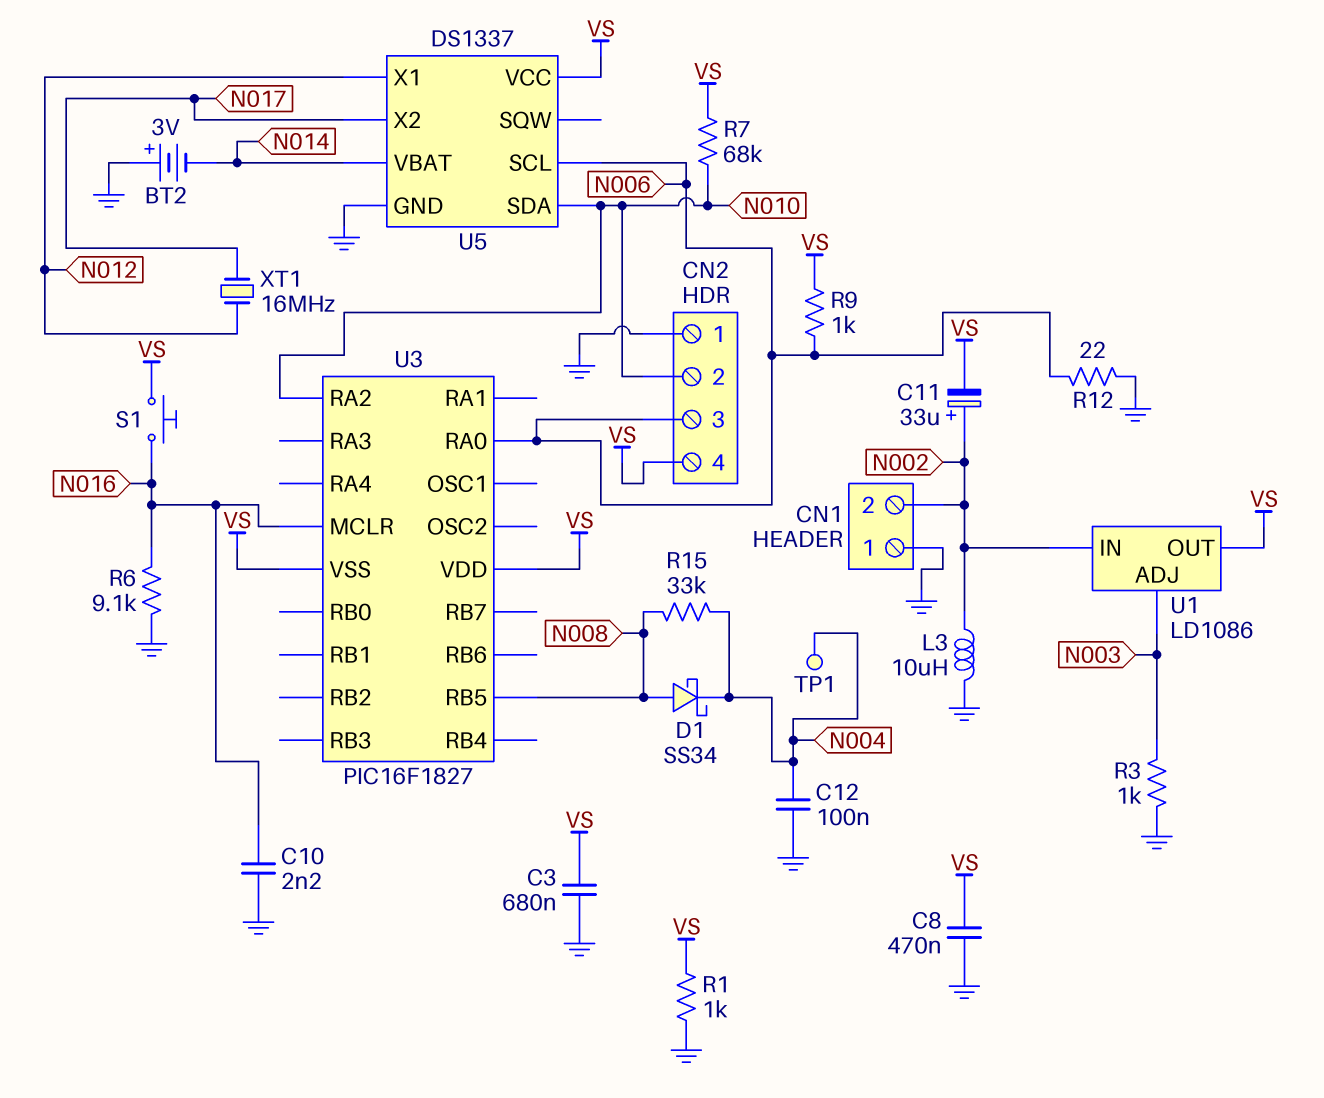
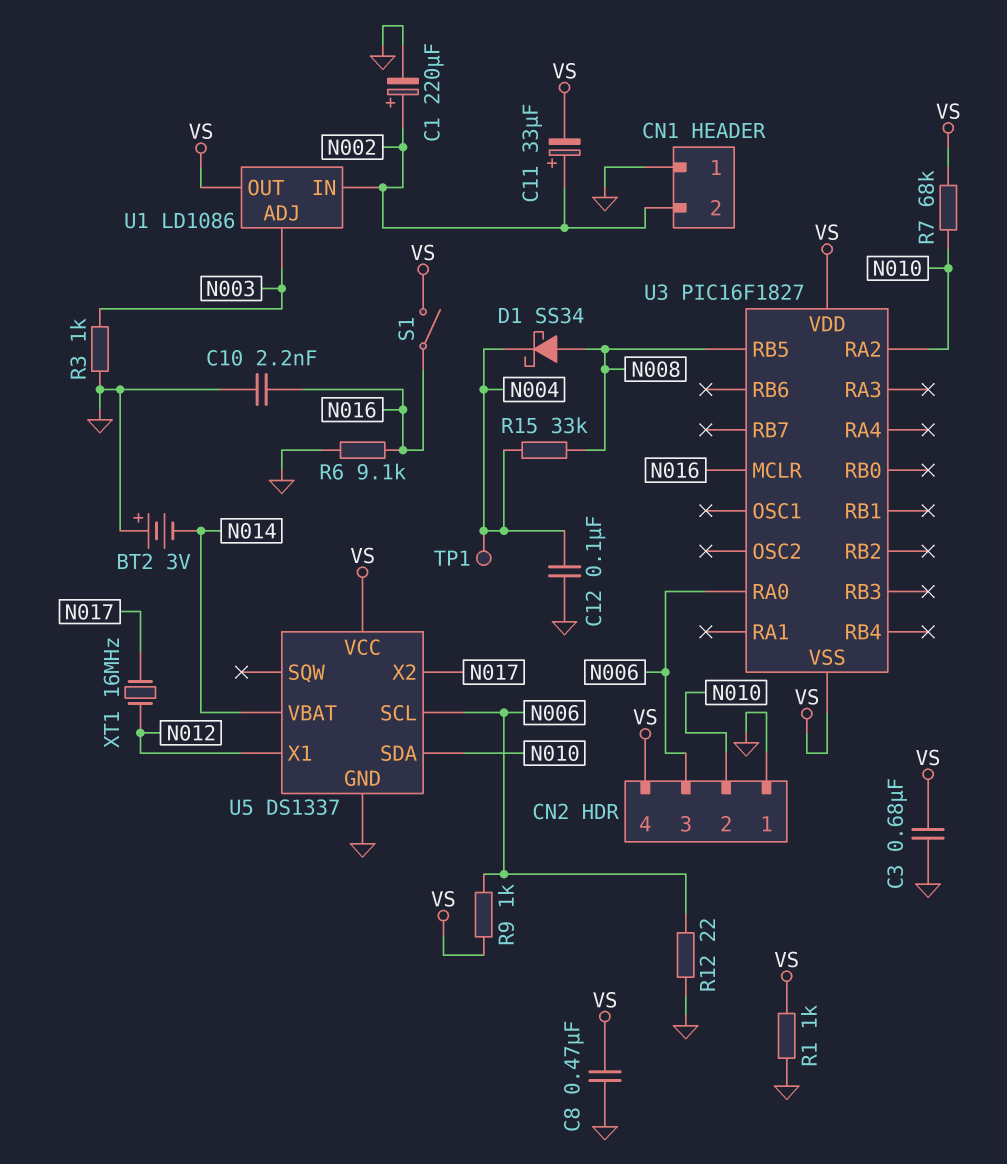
C1: none -> 220uF (plus N002, minus GND)
L3: 10uH (GND, N002) -> none
S1: button (N016, VS) -> switch (N016, VS)

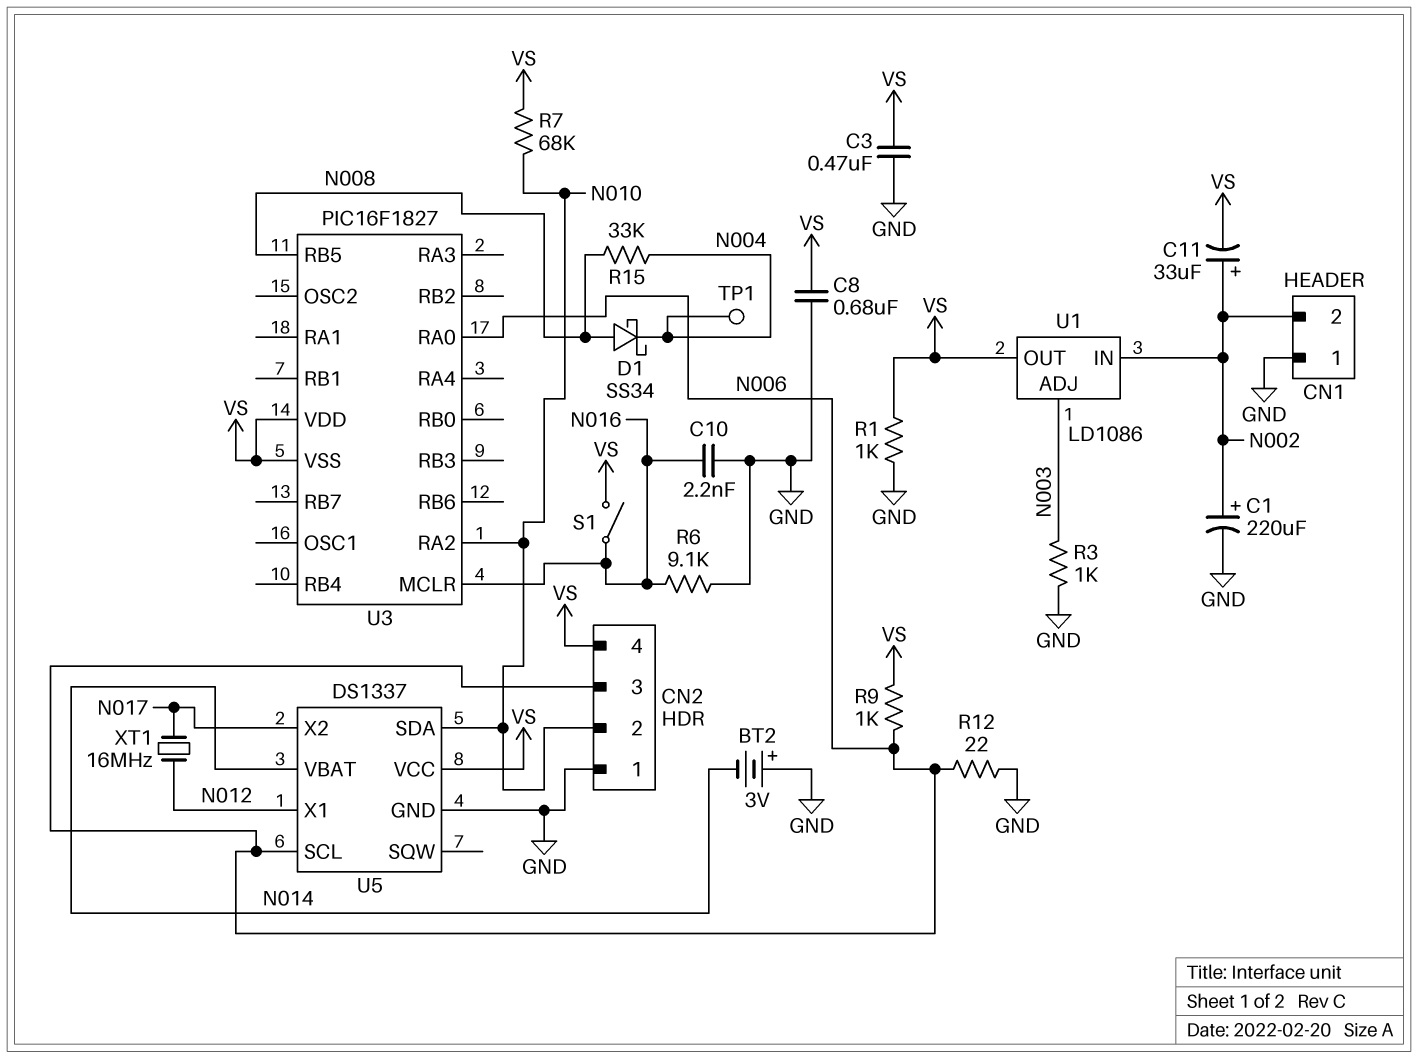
C3: 680nF (GND, VS) -> 470nF (GND, VS)
C8: 470nF (GND, VS) -> 680nF (GND, VS)
C12: 100nF (GND, N004) -> none

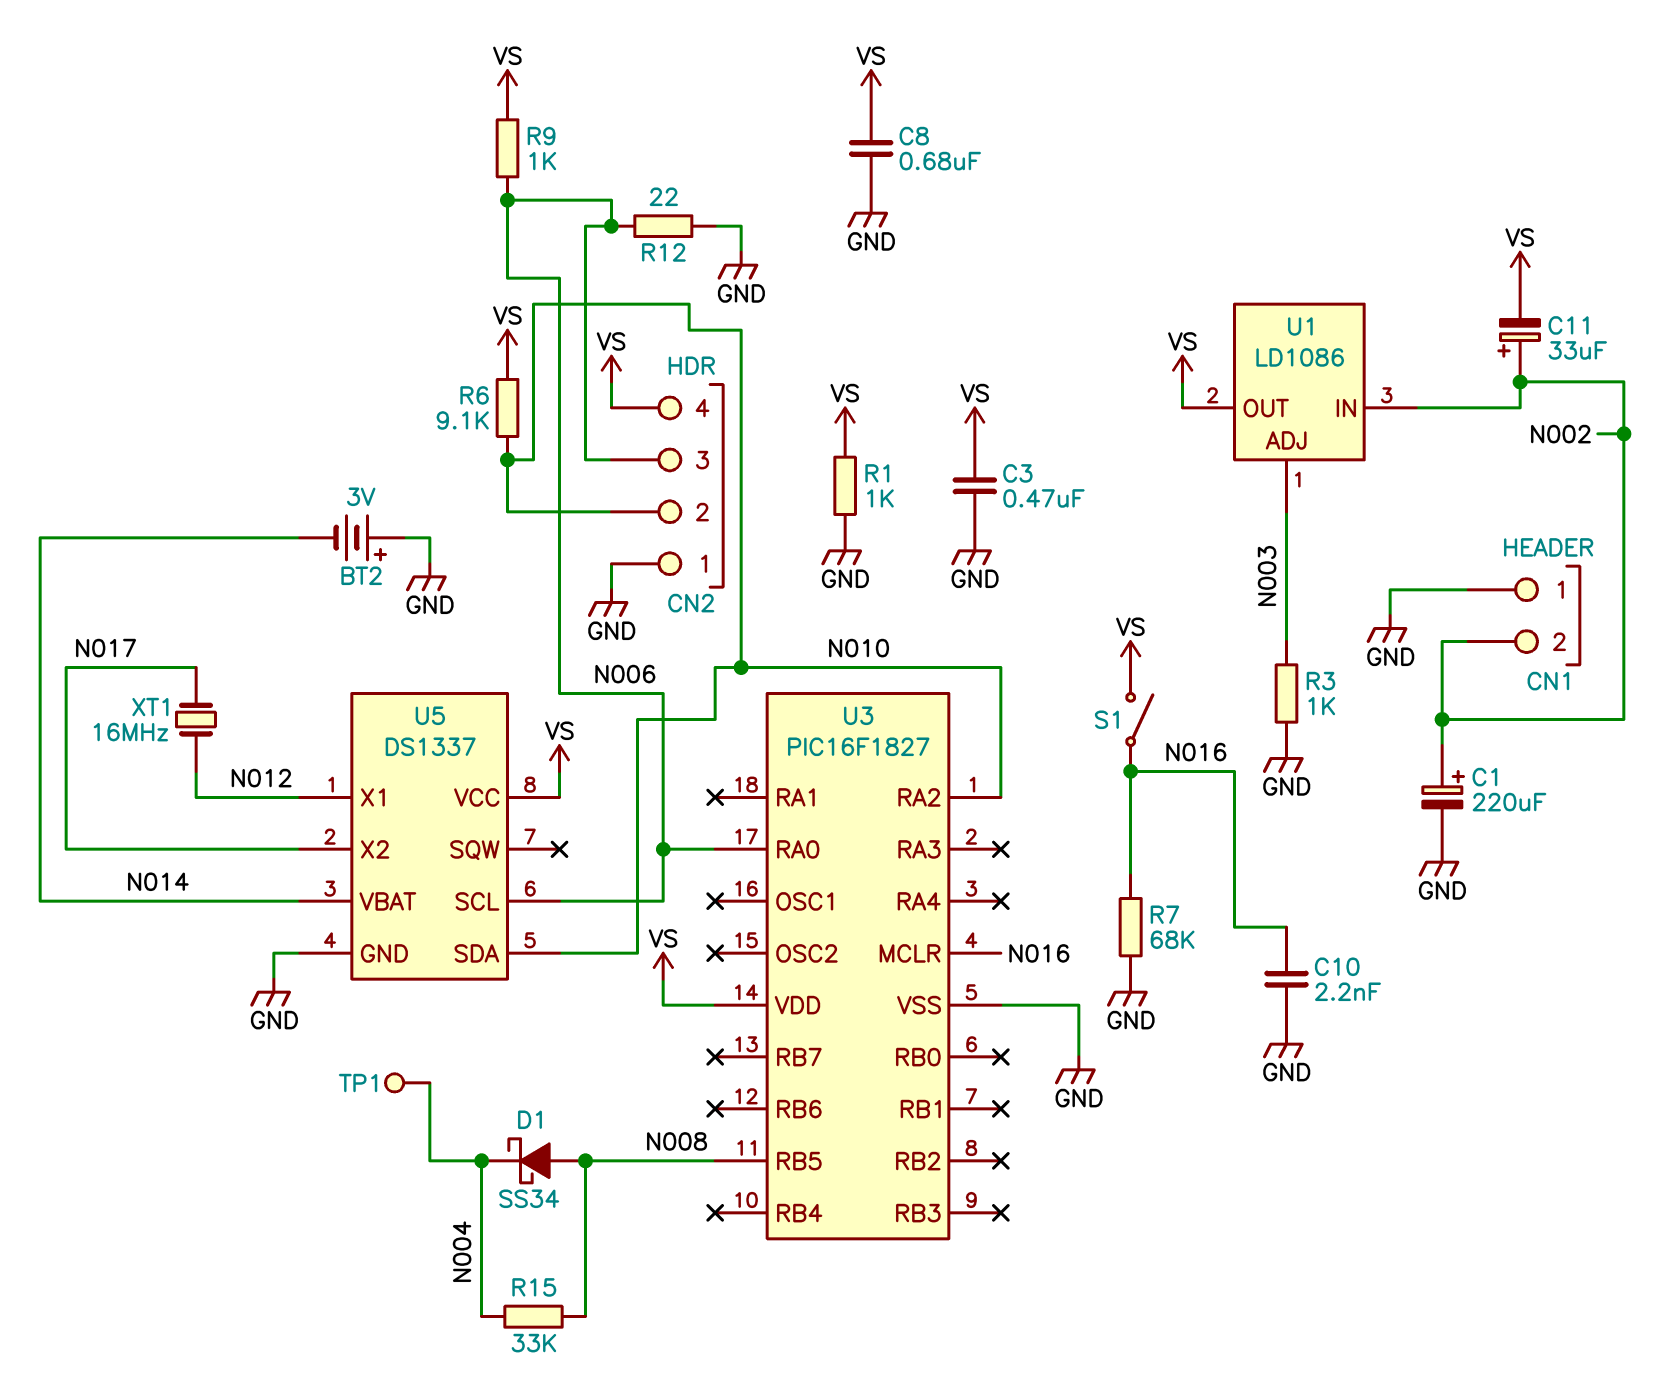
R6: 9.1k (GND, N016) -> 9.1k (N010, VS)
R7: 68k (N010, VS) -> 68k (GND, N016)
U3 pin VSS: VS -> GND

